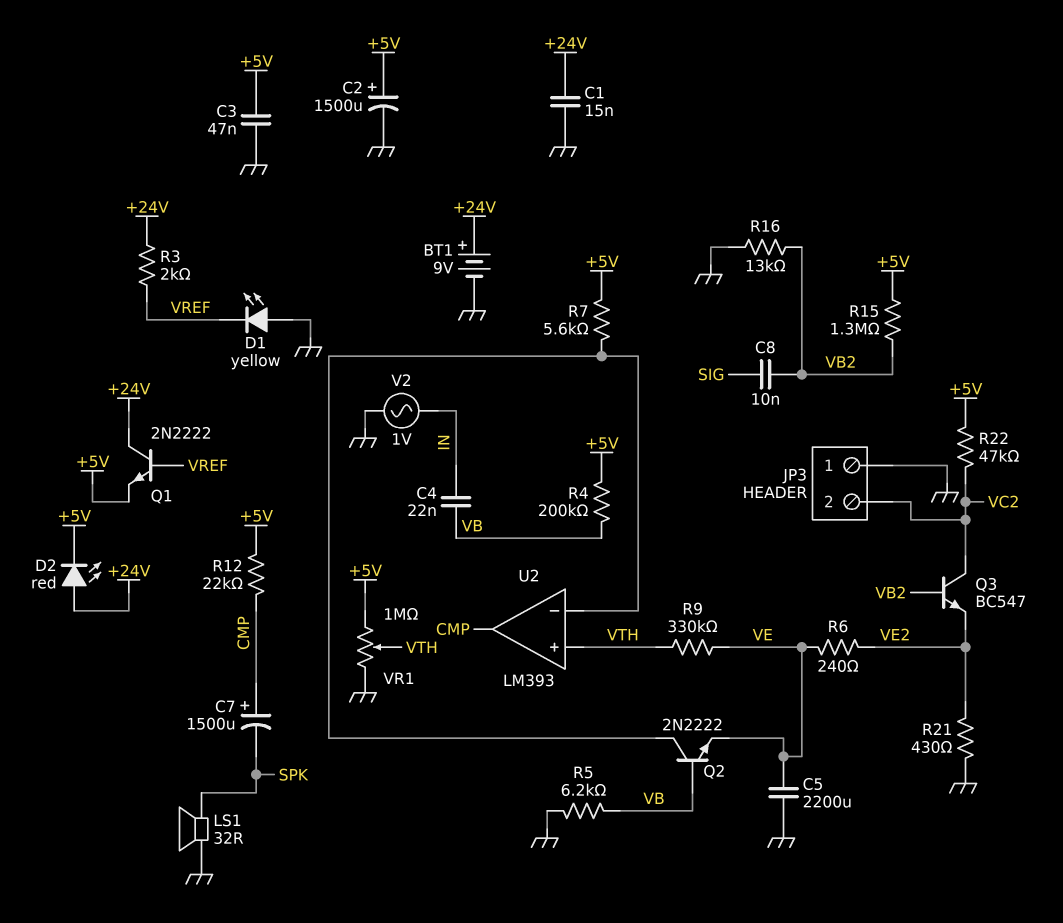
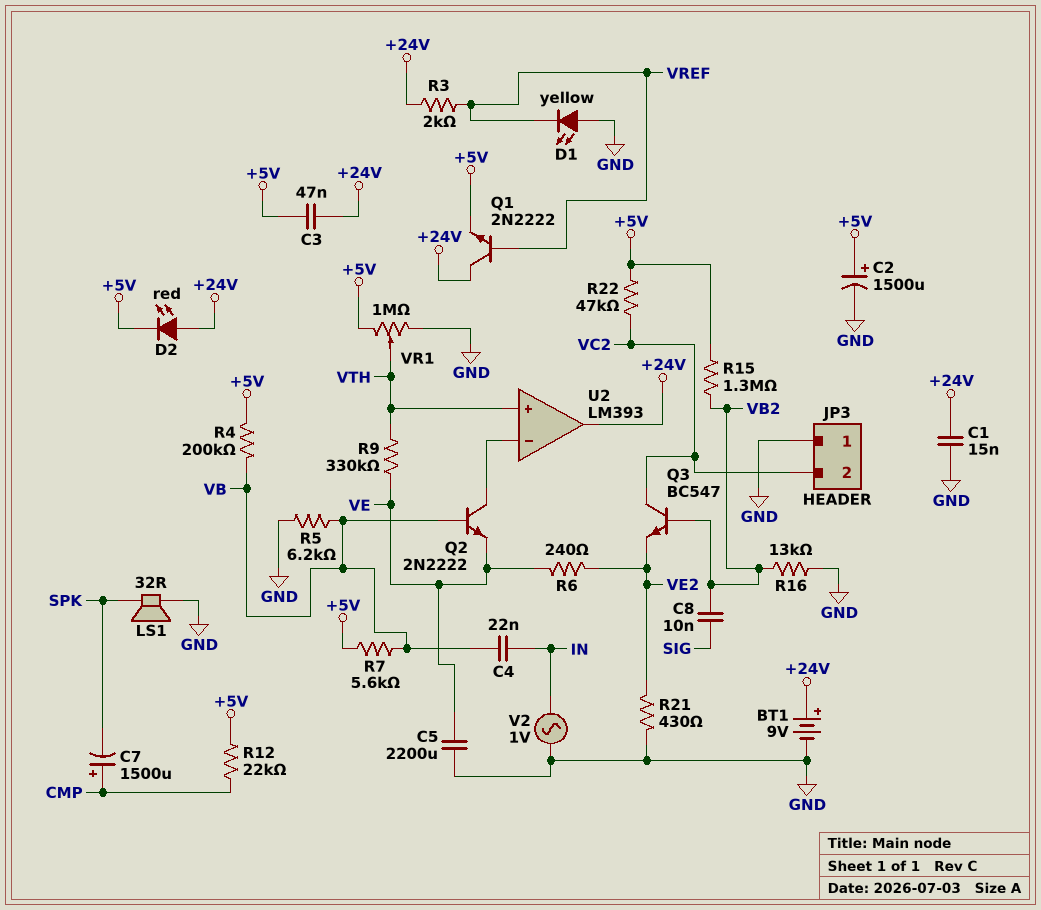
C3: 47nF (+5V, GND) -> 47nF (+5V, +24V)
R7: 5.6k (+5V, U2/in-) -> 5.6k (+5V, VB)
U2 pin out: CMP -> +24V

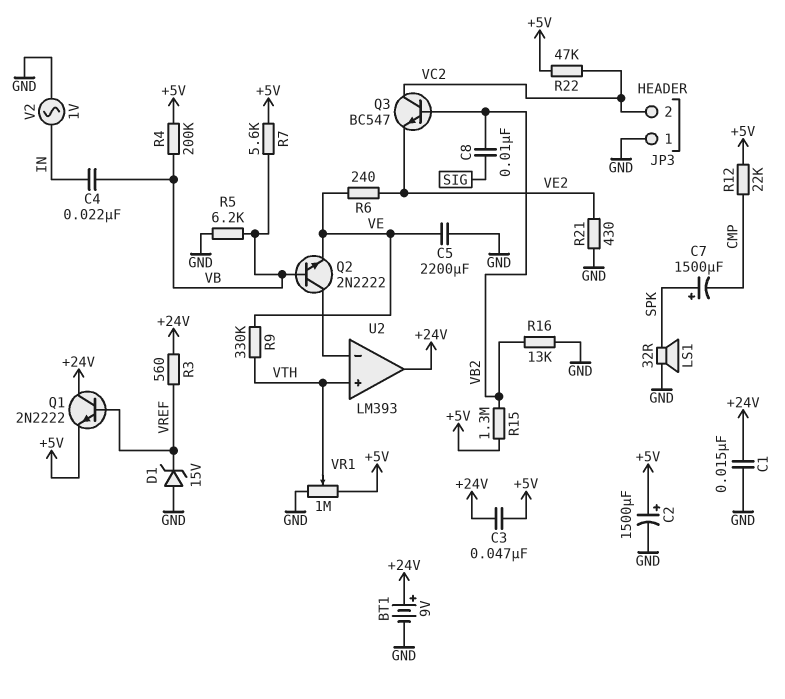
C7: 1500uF (plus CMP, minus SPK) -> 1500uF (plus SPK, minus CMP)
D1: LED yellow (A GND, K VREF) -> zener 15V (A GND, K VREF)
D2: LED red (A +24V, K +5V) -> none
R3: 2k (+24V, VREF) -> 560 (+24V, VREF)

